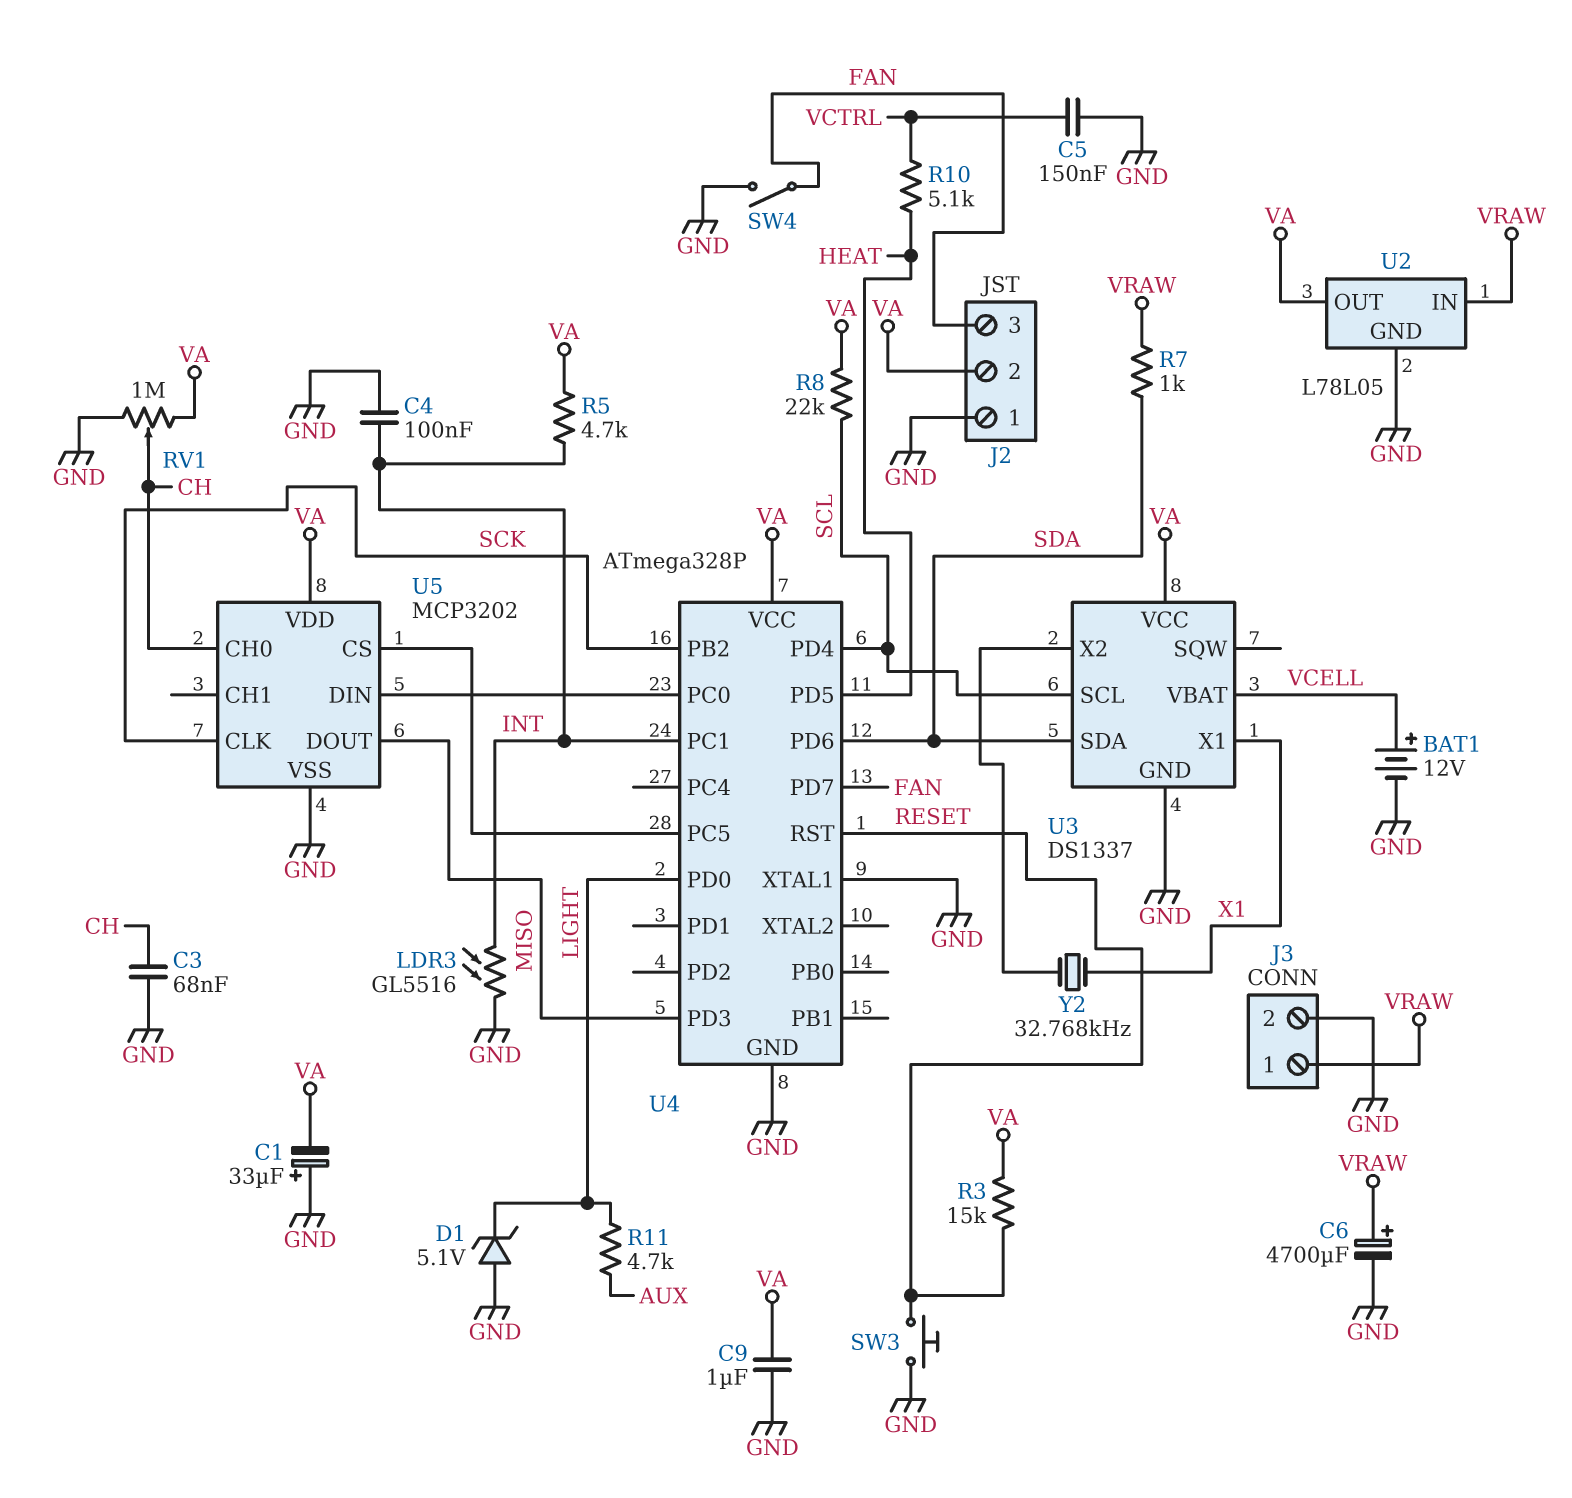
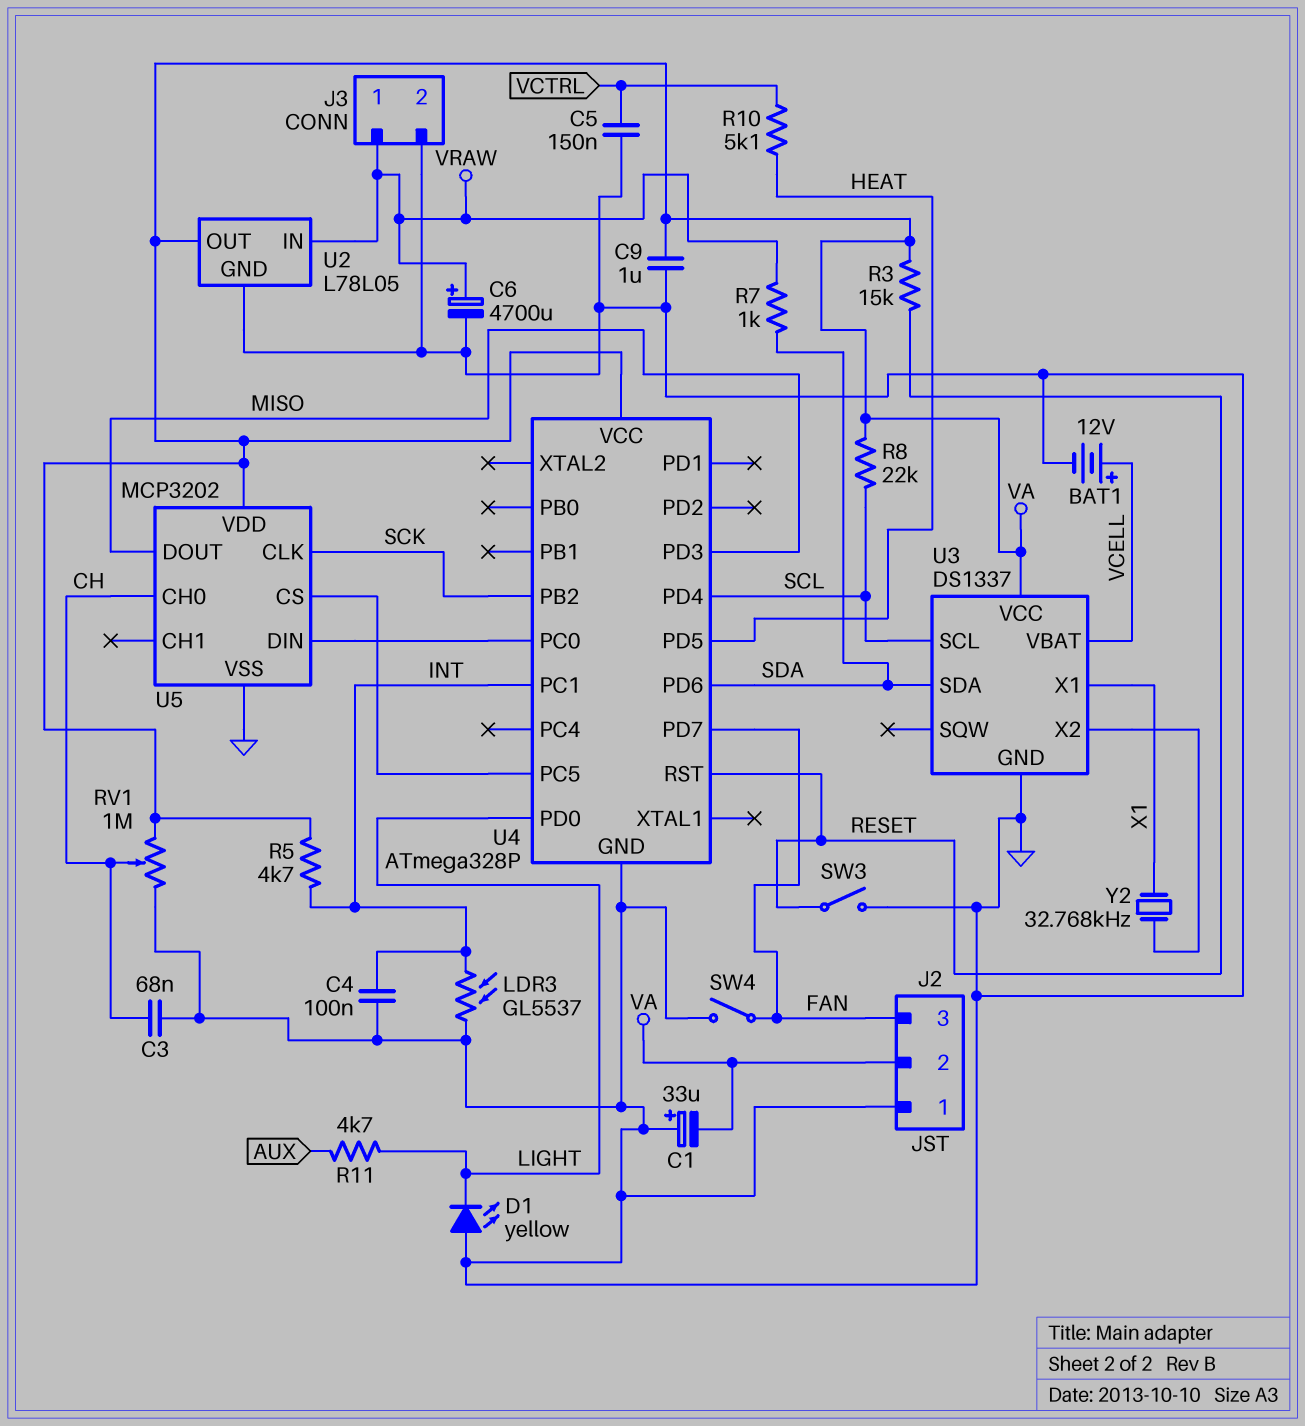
D1: zener 5.1V (A GND, K LIGHT) -> LED yellow (A GND, K LIGHT)
LDR3: GL5516 (GND, INT) -> GL5537 (GND, INT)
SW3: button (GND, RESET) -> switch (GND, RESET)
U4 pin XTAL1: GND -> none

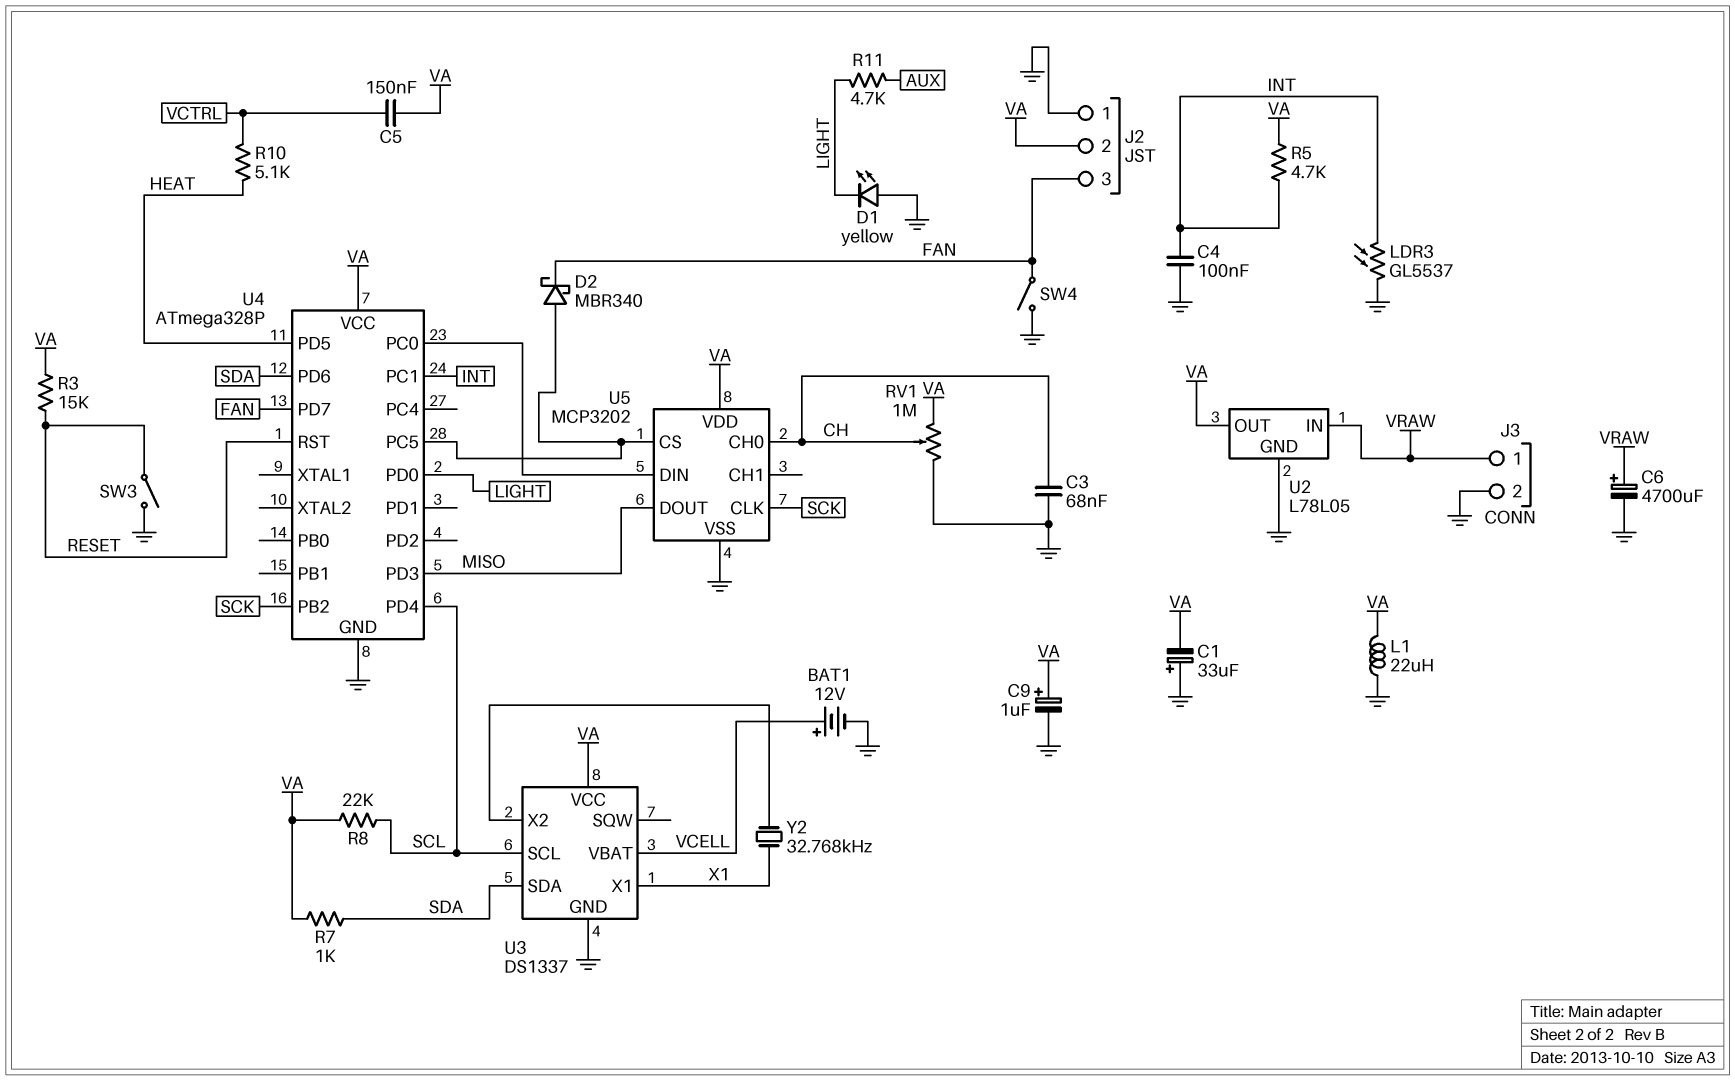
C5: 150nF (GND, VCTRL) -> 150nF (VA, VCTRL)
C9: 1uF (GND, VA) -> 1uF (plus VA, minus GND)
D2: none -> schottky MBR340 (A U4/PC5, K FAN)
L1: none -> 22uH (GND, VA)
R7: 1k (SDA, VRAW) -> 1k (SDA, VA)

